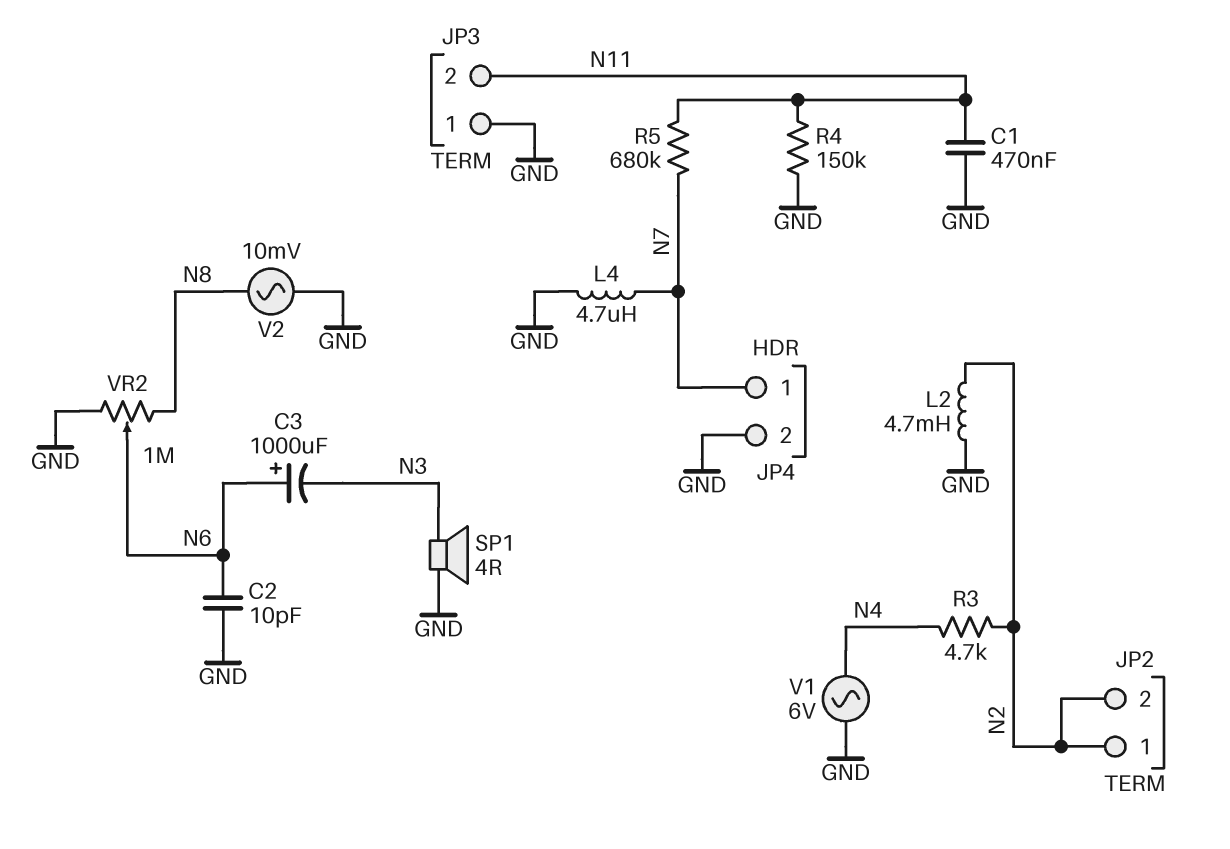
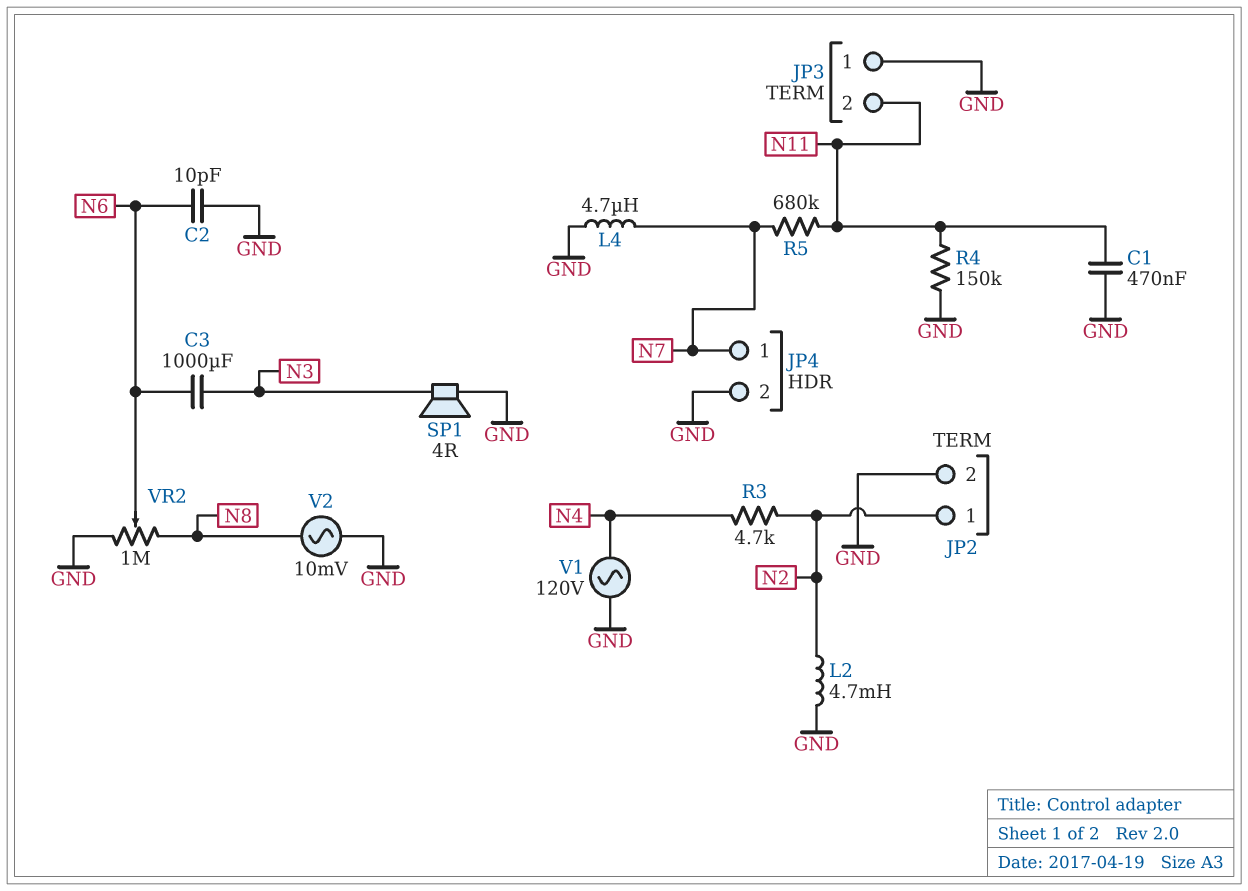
C3: 1000uF (plus N6, minus N3) -> 1000uF (N3, N6)
JP2 pin 2: N2 -> GND
V1: AC 6V (GND, N4) -> AC 120V (GND, N4)

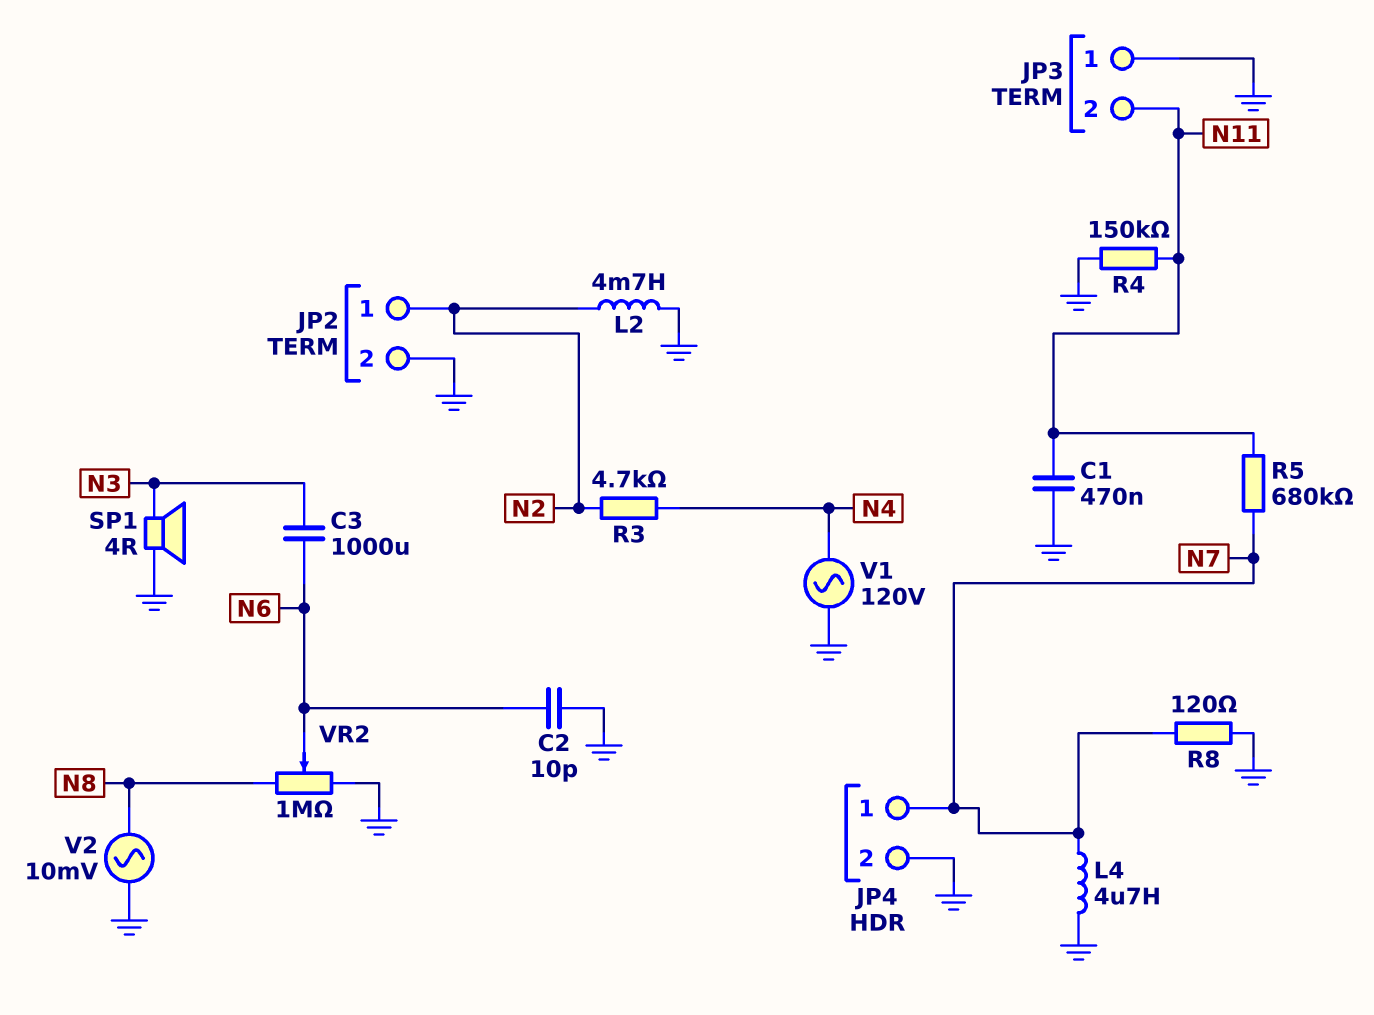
R8: none -> 120 (GND, N7)

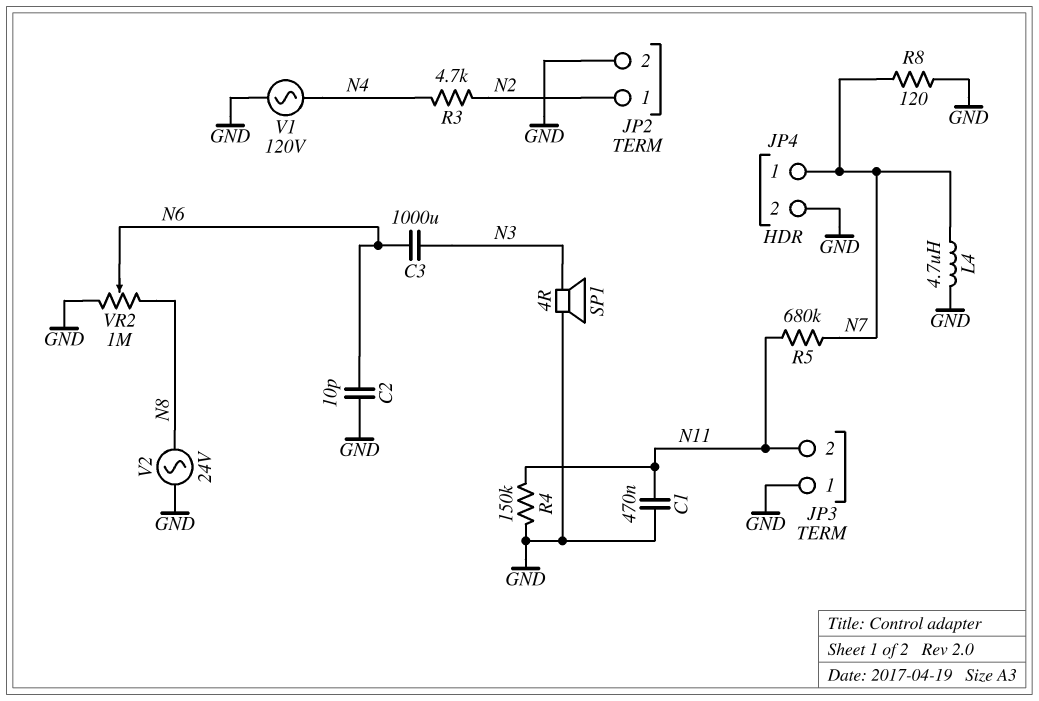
L2: 4.7mH (GND, N2) -> none
V2: AC 10mV (GND, N8) -> AC 24V (GND, N8)

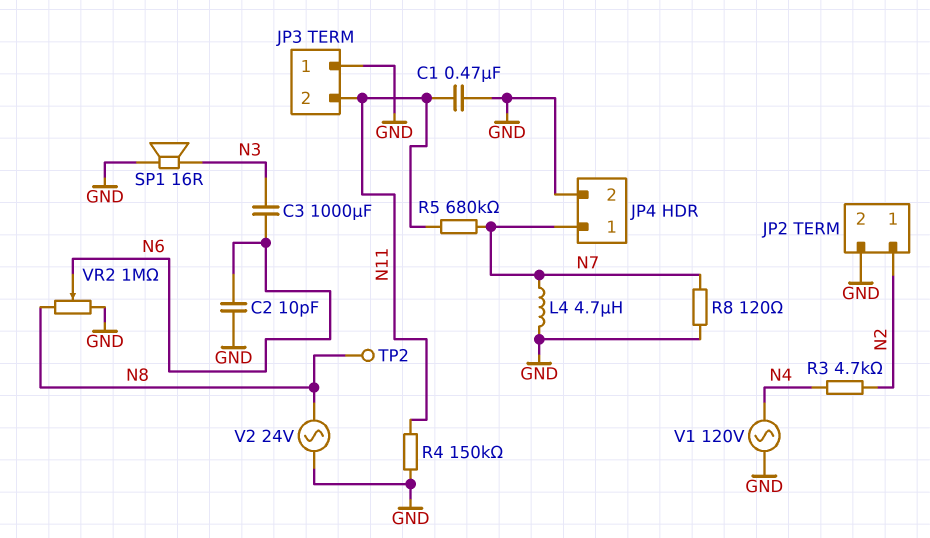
SP1: speaker 4R (GND, N3) -> speaker 16R (GND, N3)
TP2: none -> test point (N8)

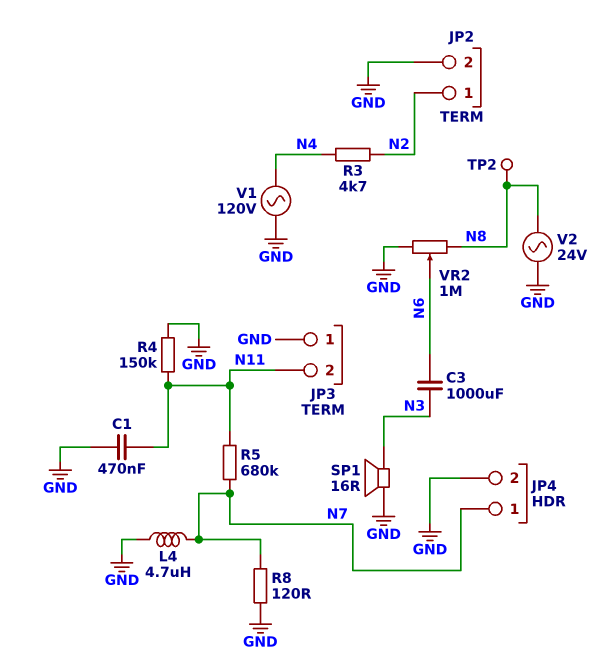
C2: 10pF (GND, N6) -> none

